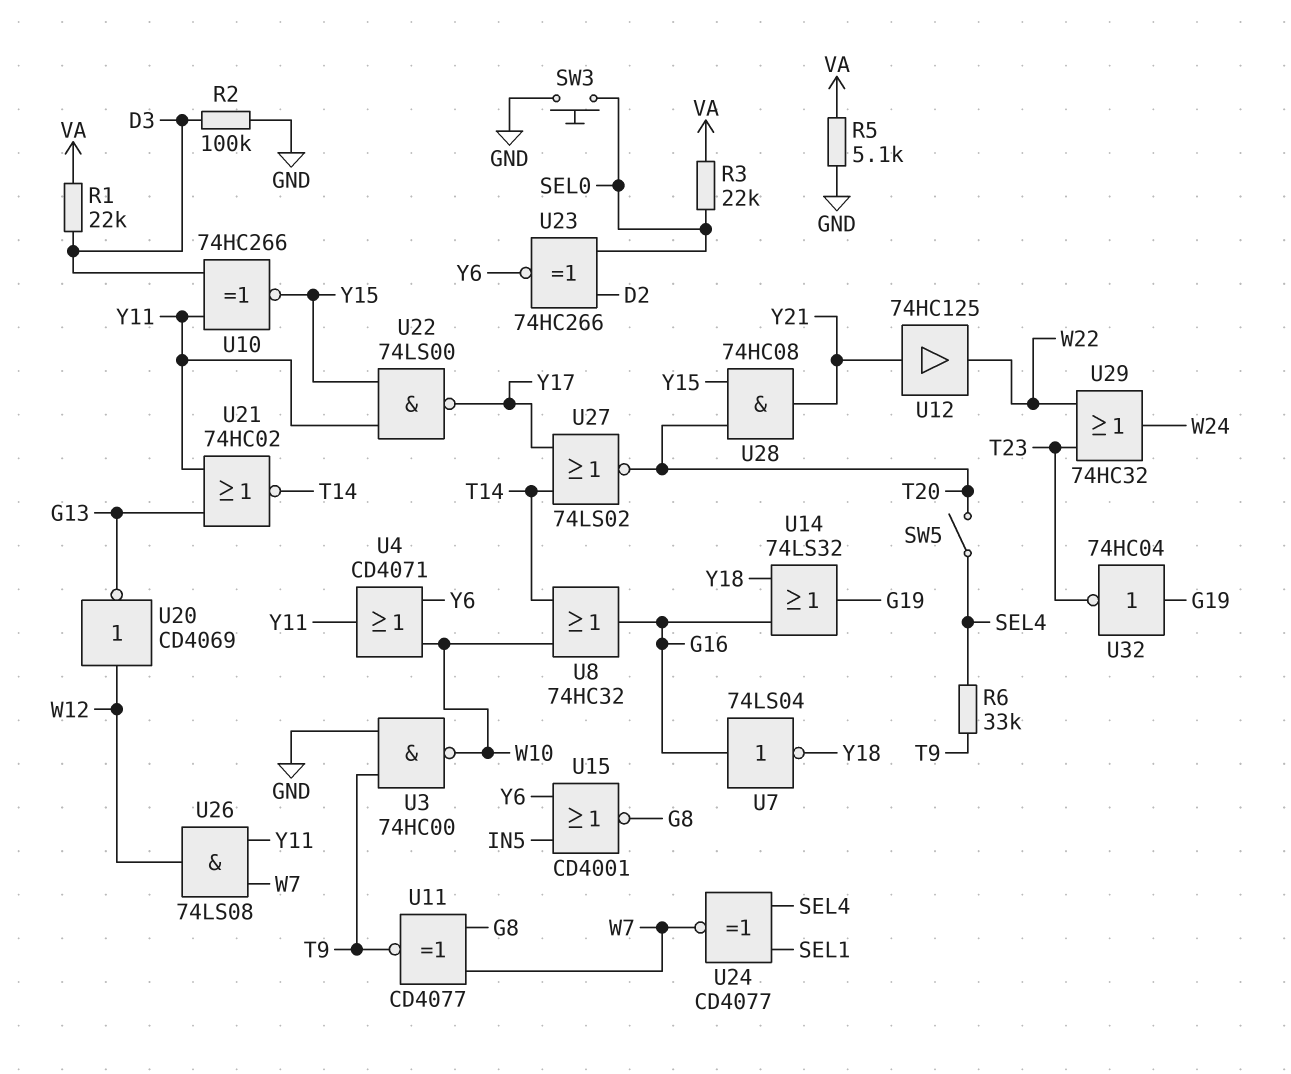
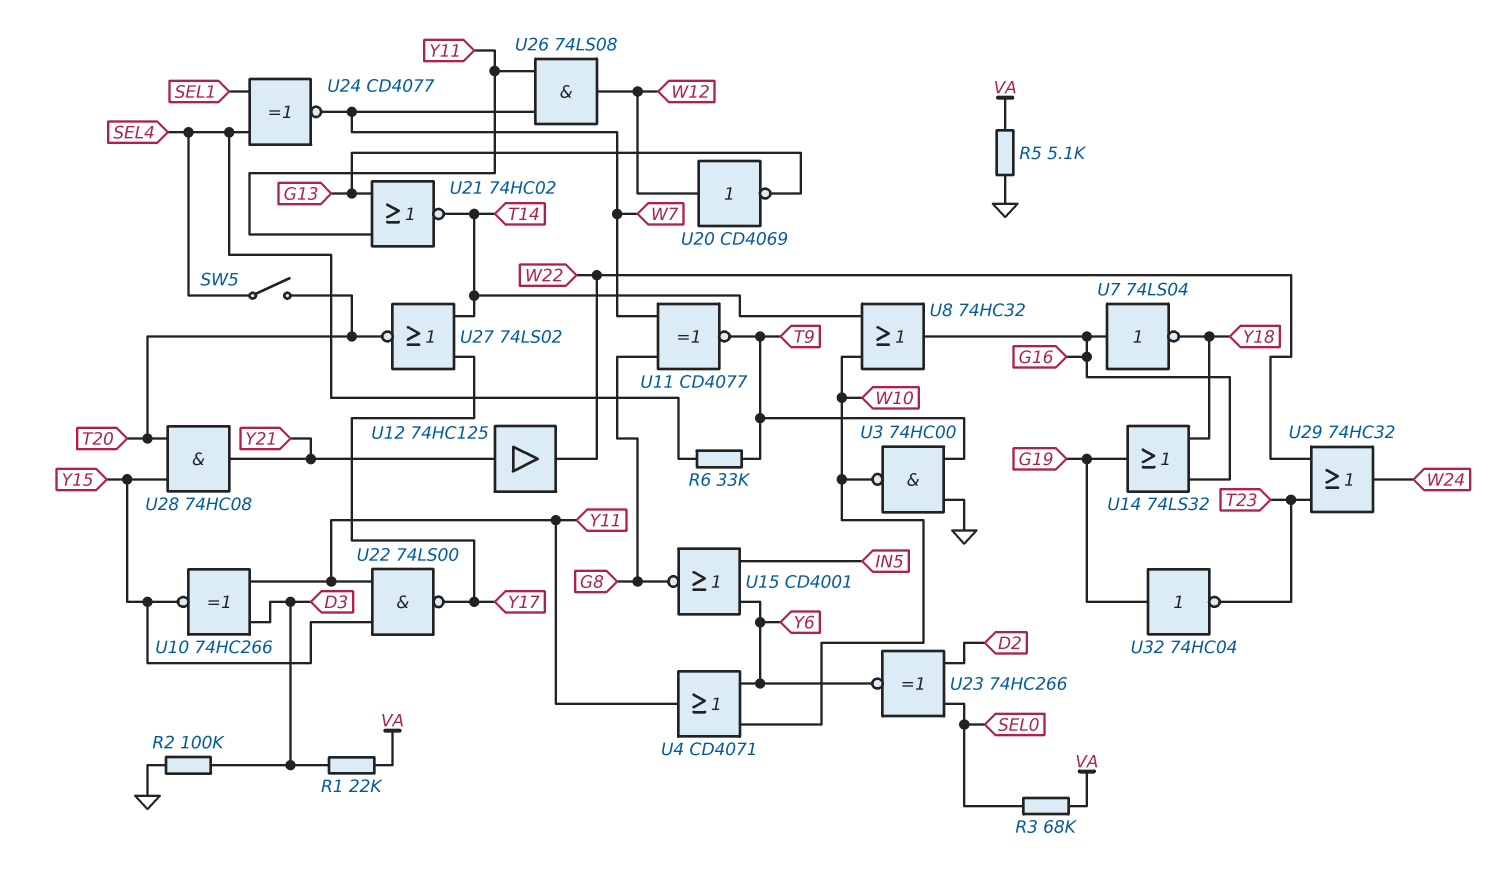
R3: 22k (SEL0, VA) -> 68k (SEL0, VA)
SW3: button (GND, SEL0) -> none

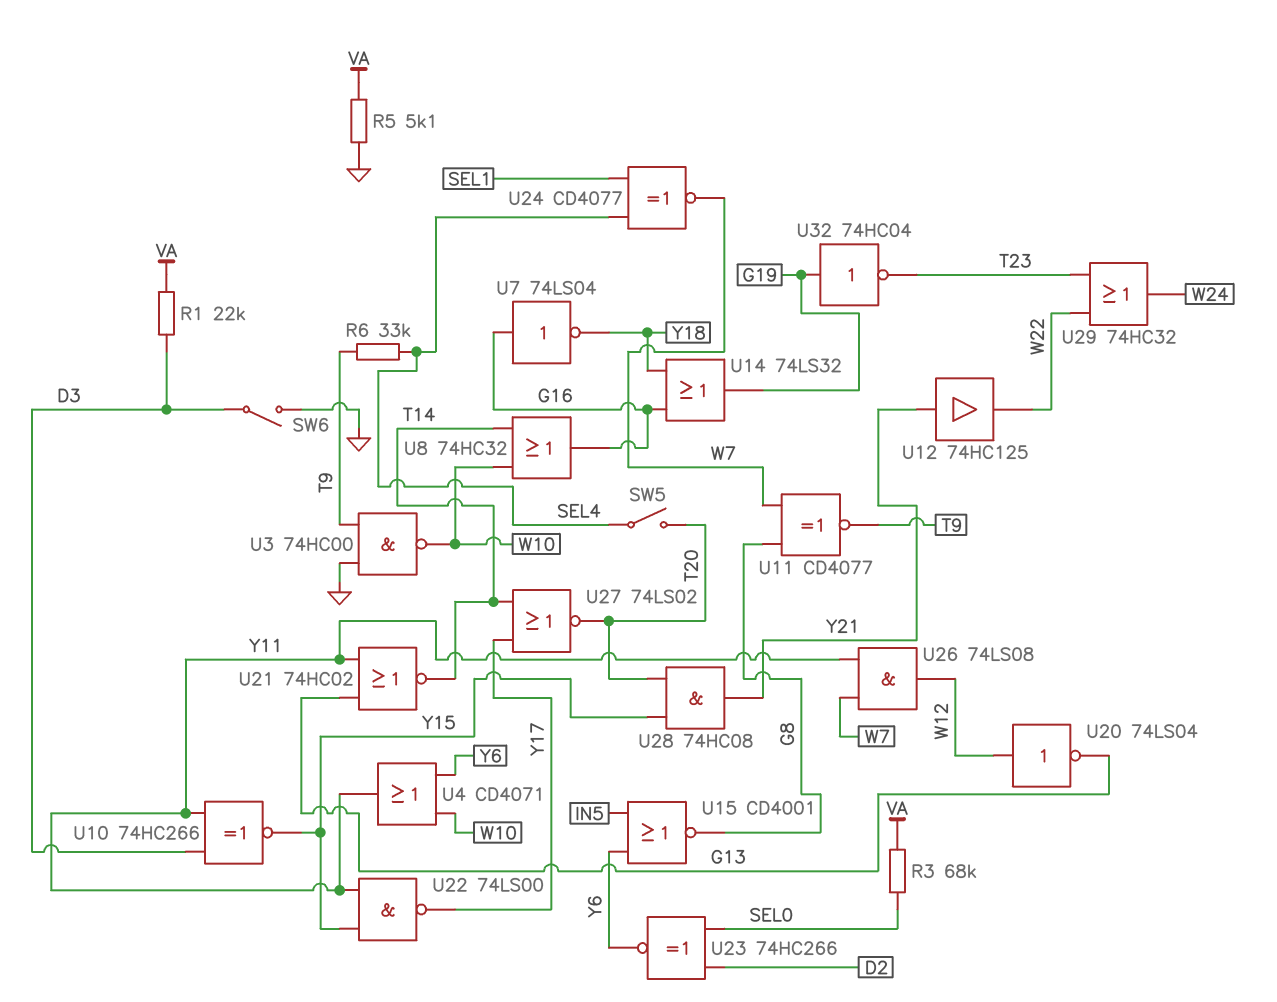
R2: 100k (D3, GND) -> none
SW6: none -> switch (D3, GND)
U20: NOT CD4069 (in W12, out G13) -> NOT 74LS04 (in W12, out G13)

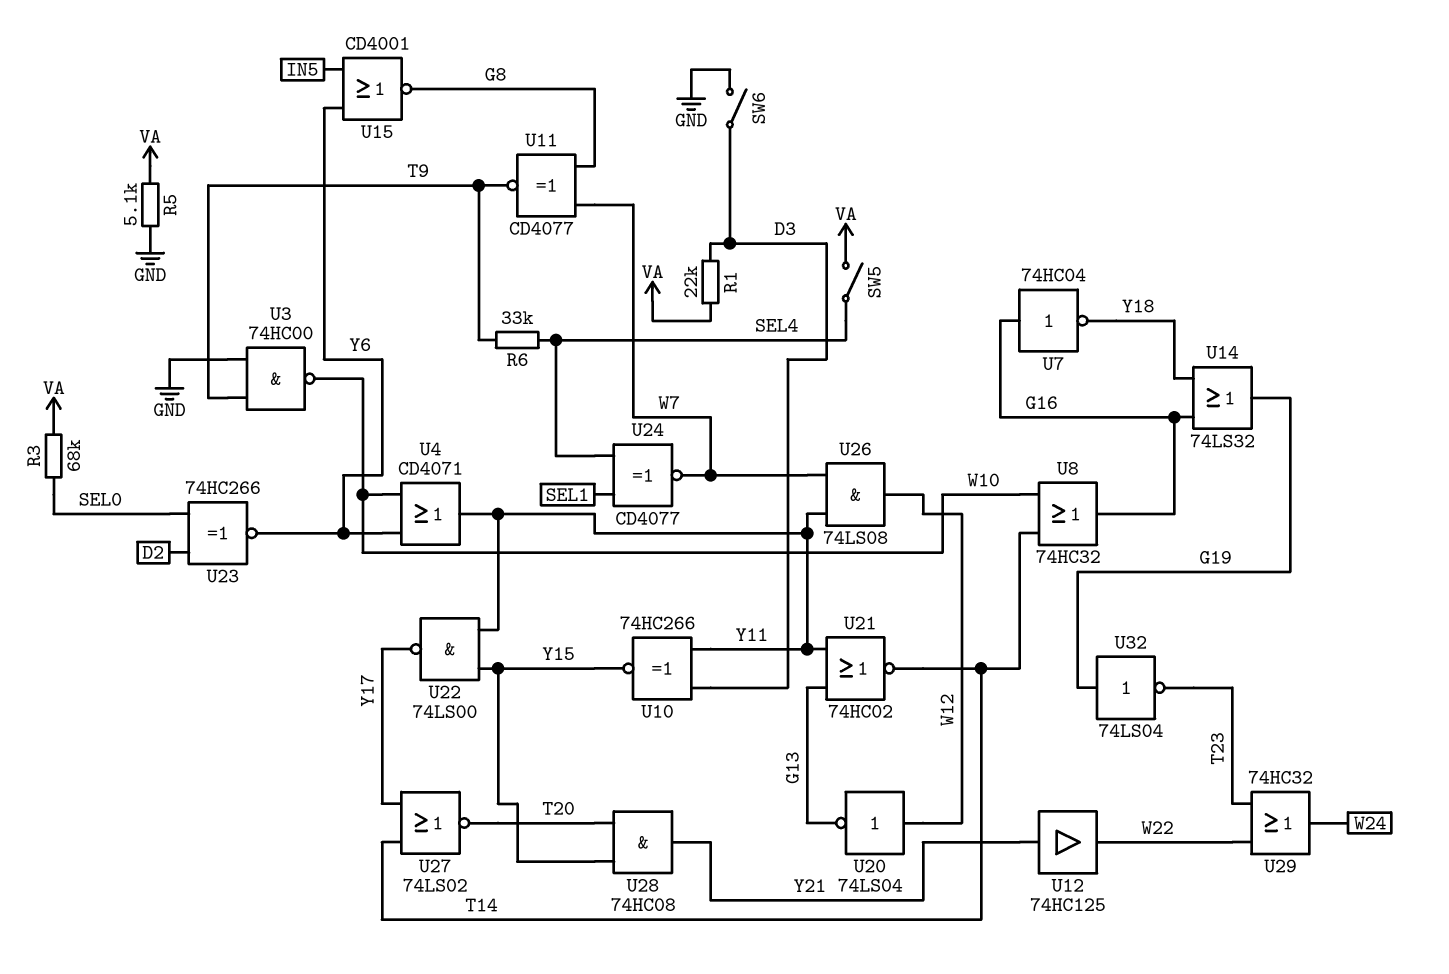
SW5: switch (SEL4, T20) -> switch (SEL4, VA)
U7: NOT 74LS04 (in G16, out Y18) -> NOT 74HC04 (in G16, out Y18)
U32: NOT 74HC04 (in G19, out T23) -> NOT 74LS04 (in G19, out T23)

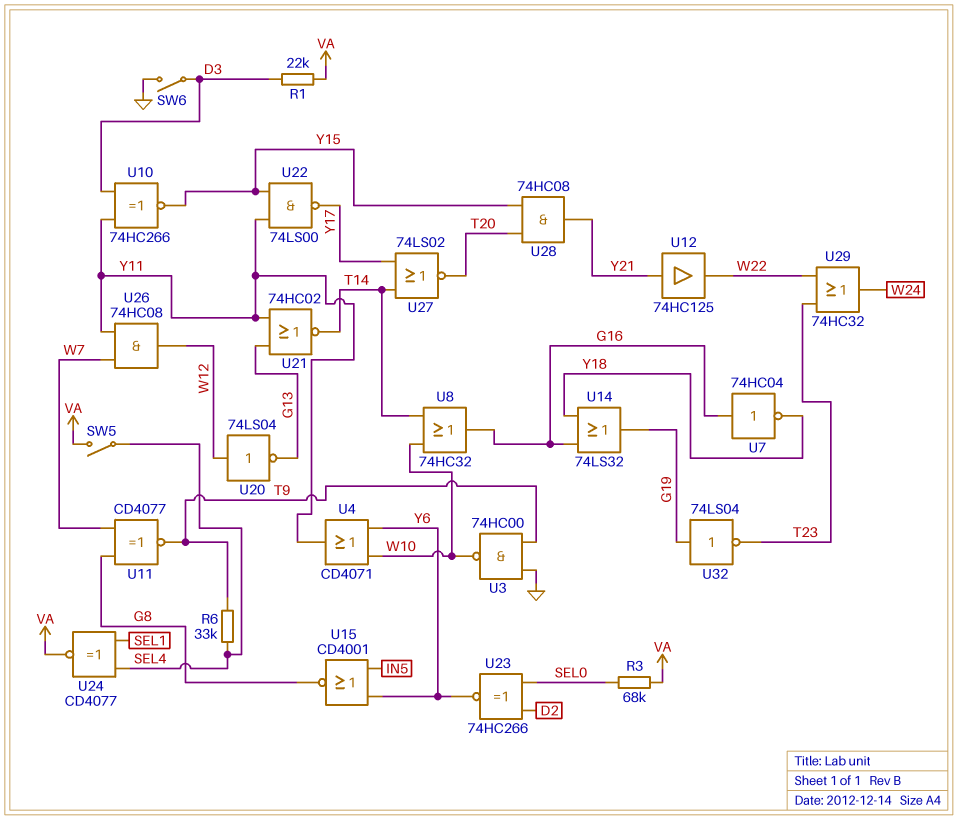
R5: 5.1k (GND, VA) -> none
U24: XNOR CD4077 (in SEL1, in SEL4, out W7) -> XNOR CD4077 (in SEL1, in SEL4, out VA)
U26: AND 74LS08 (in W7, in Y11, out W12) -> AND 74HC08 (in W7, in Y11, out W12)

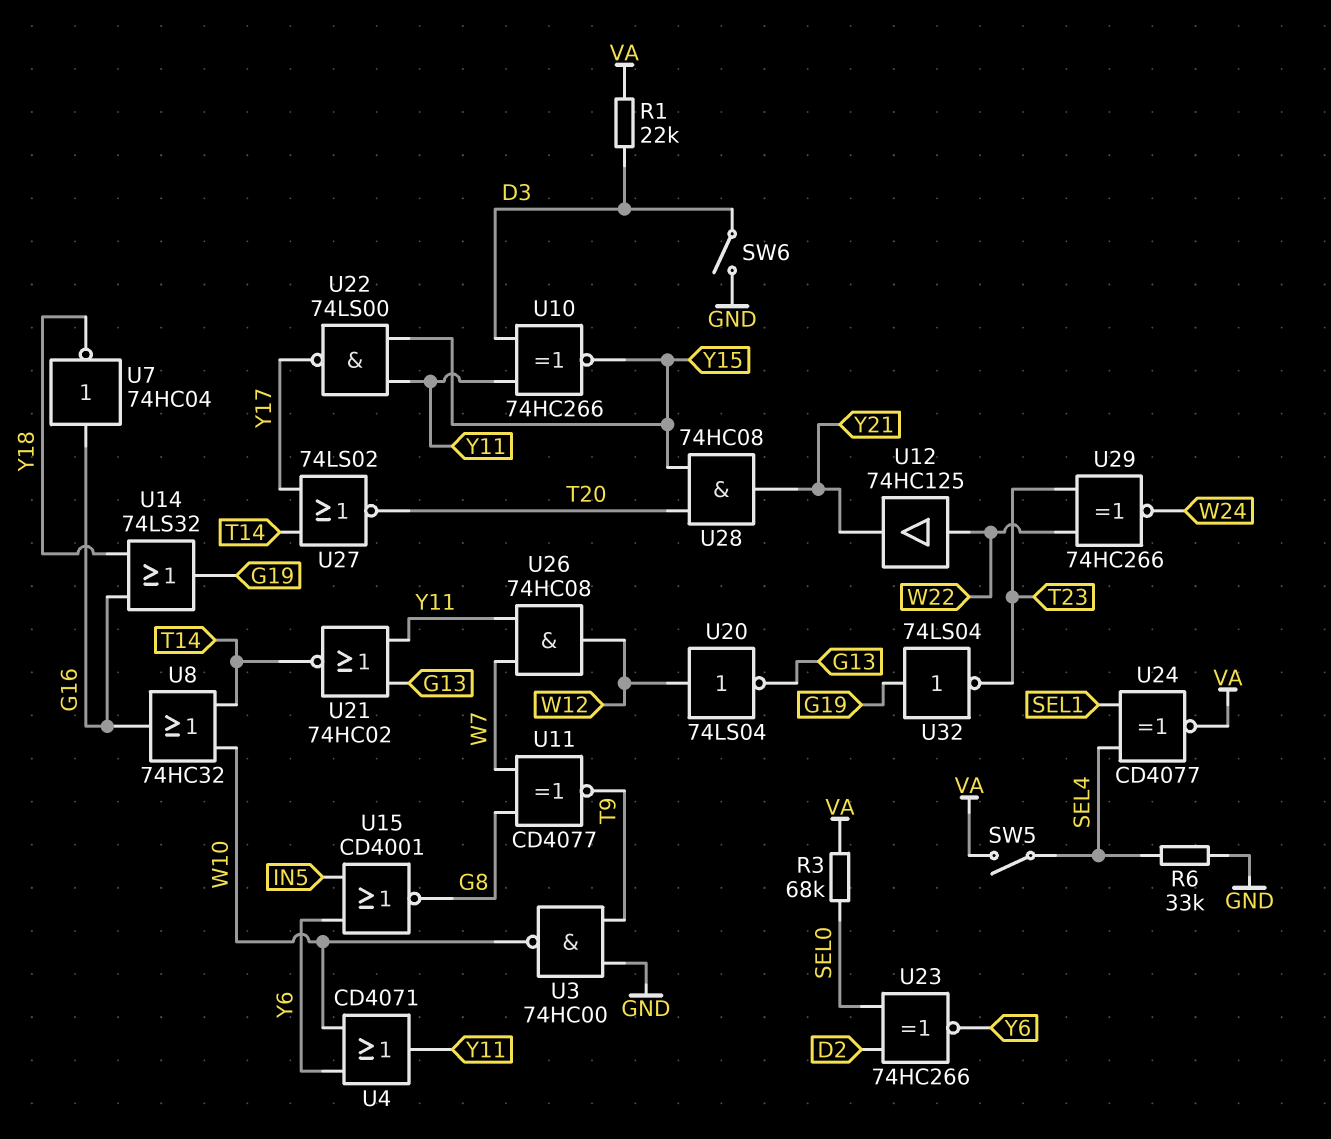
R6: 33k (SEL4, T9) -> 33k (GND, SEL4)
U12: buffer 74HC125 (in Y21, out W22) -> buffer 74HC125 (in W22, out Y21)
U29: OR 74HC32 (in T23, in W22, out W24) -> XNOR 74HC266 (in T23, in W22, out W24)

